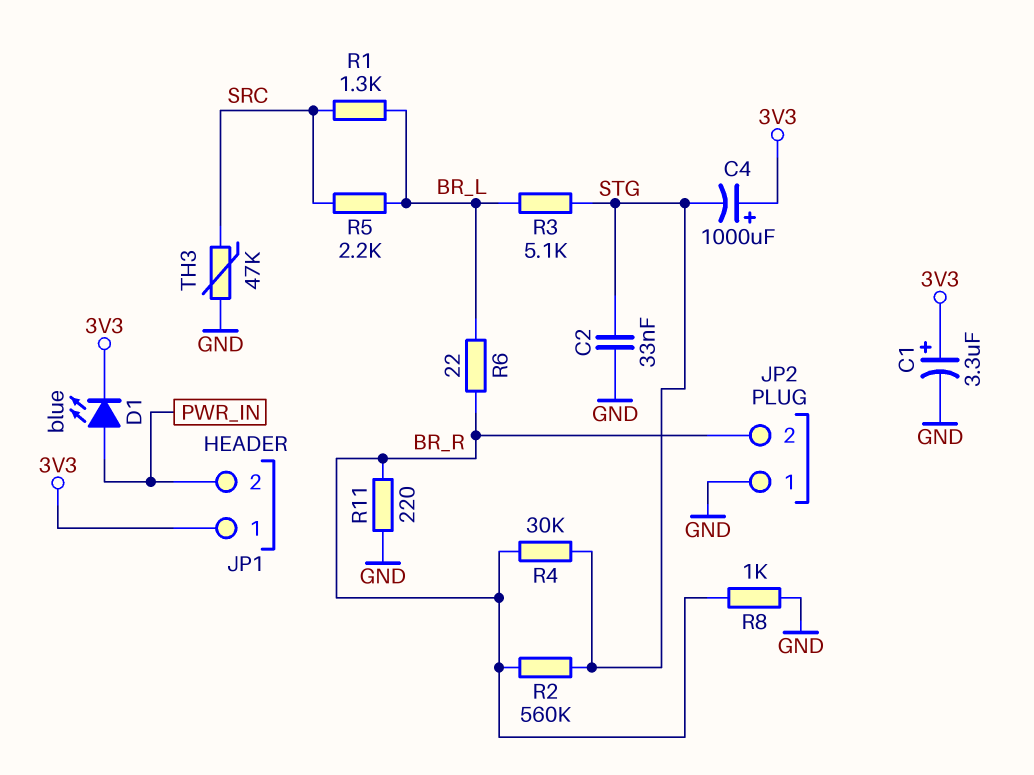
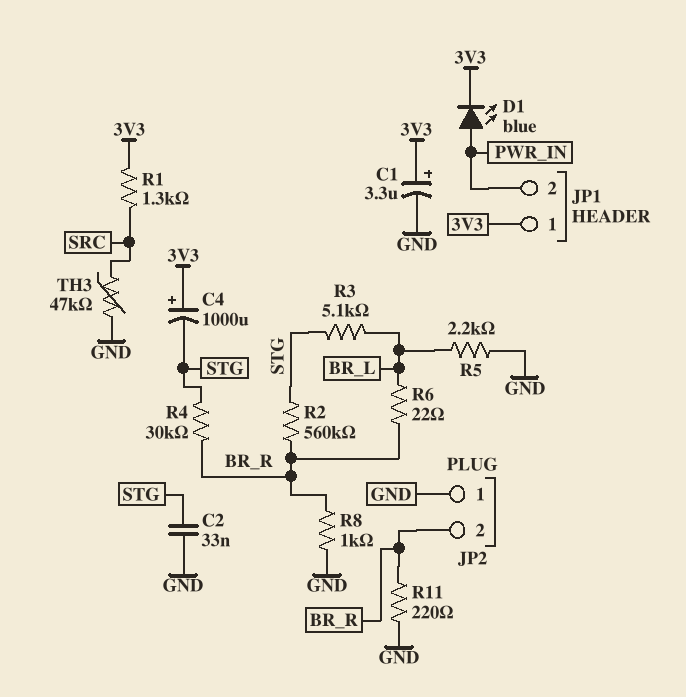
R1: 1.3k (BR_L, SRC) -> 1.3k (3V3, SRC)
R5: 2.2k (BR_L, SRC) -> 2.2k (BR_L, GND)

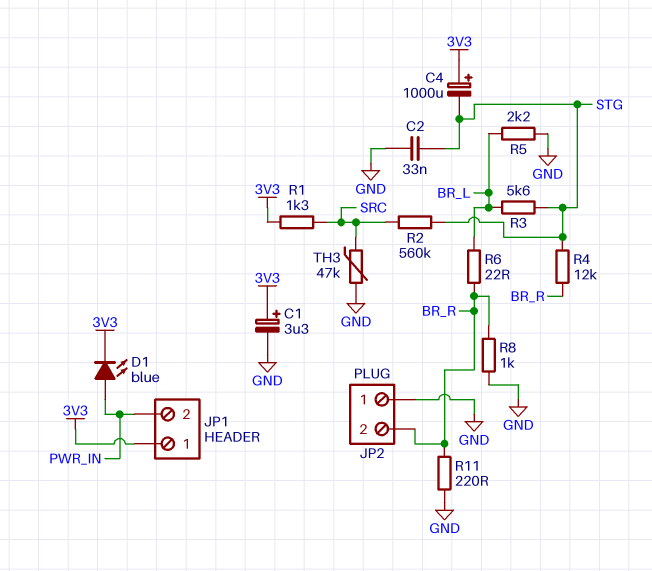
R2: 560k (BR_R, STG) -> 560k (SRC, STG)
R3: 5.1k (BR_L, STG) -> 5.6k (BR_L, STG)
R4: 30k (BR_R, STG) -> 12k (BR_R, STG)

